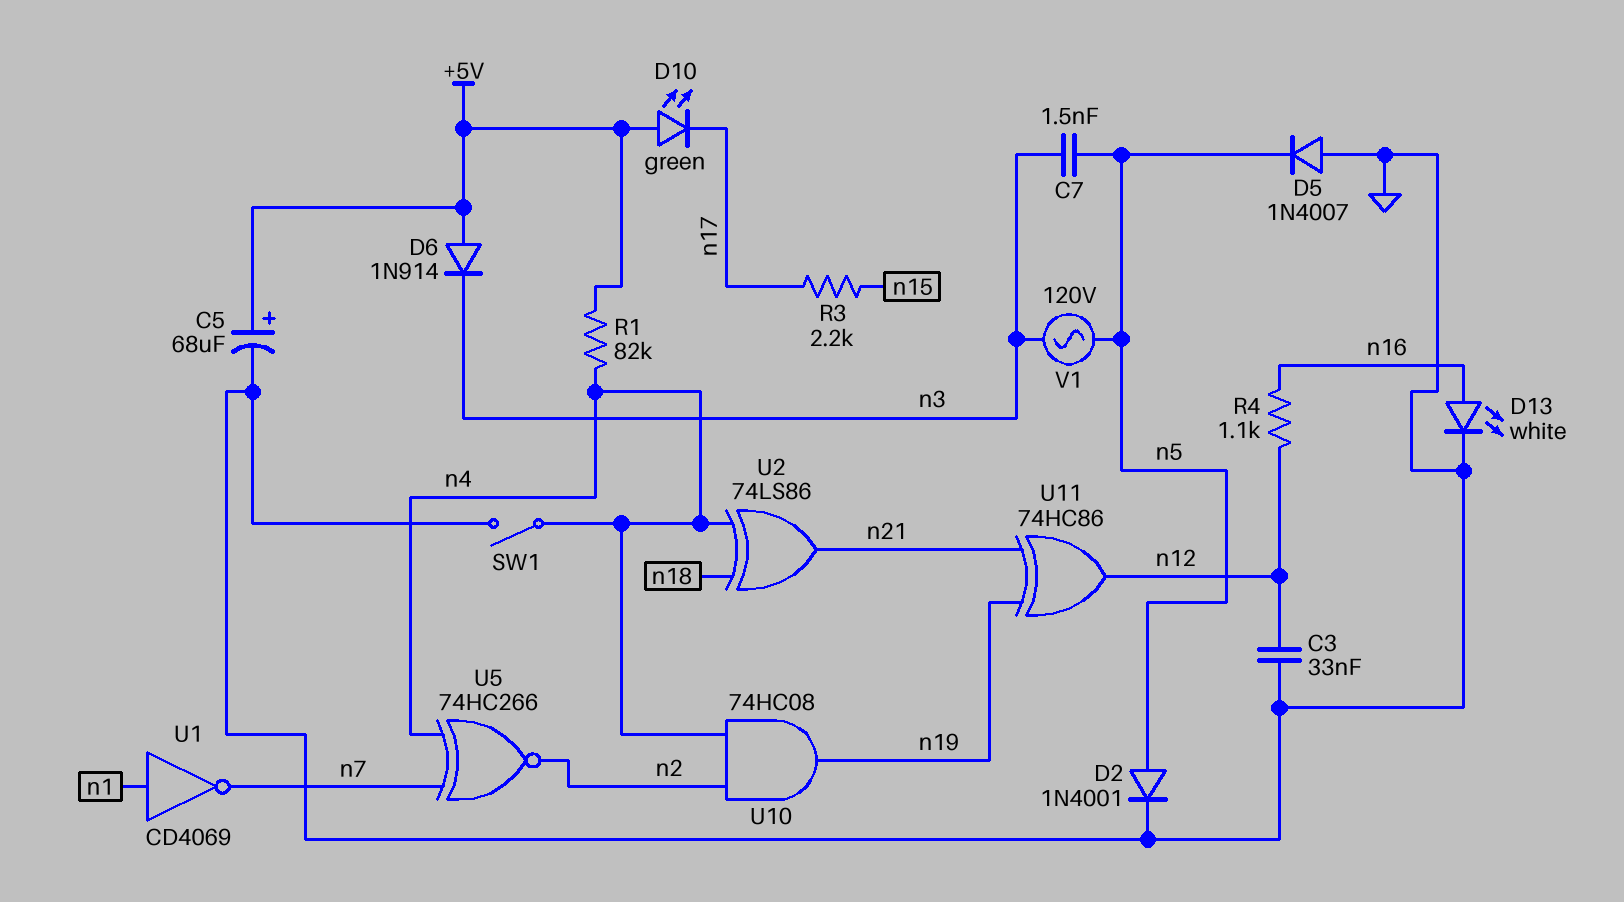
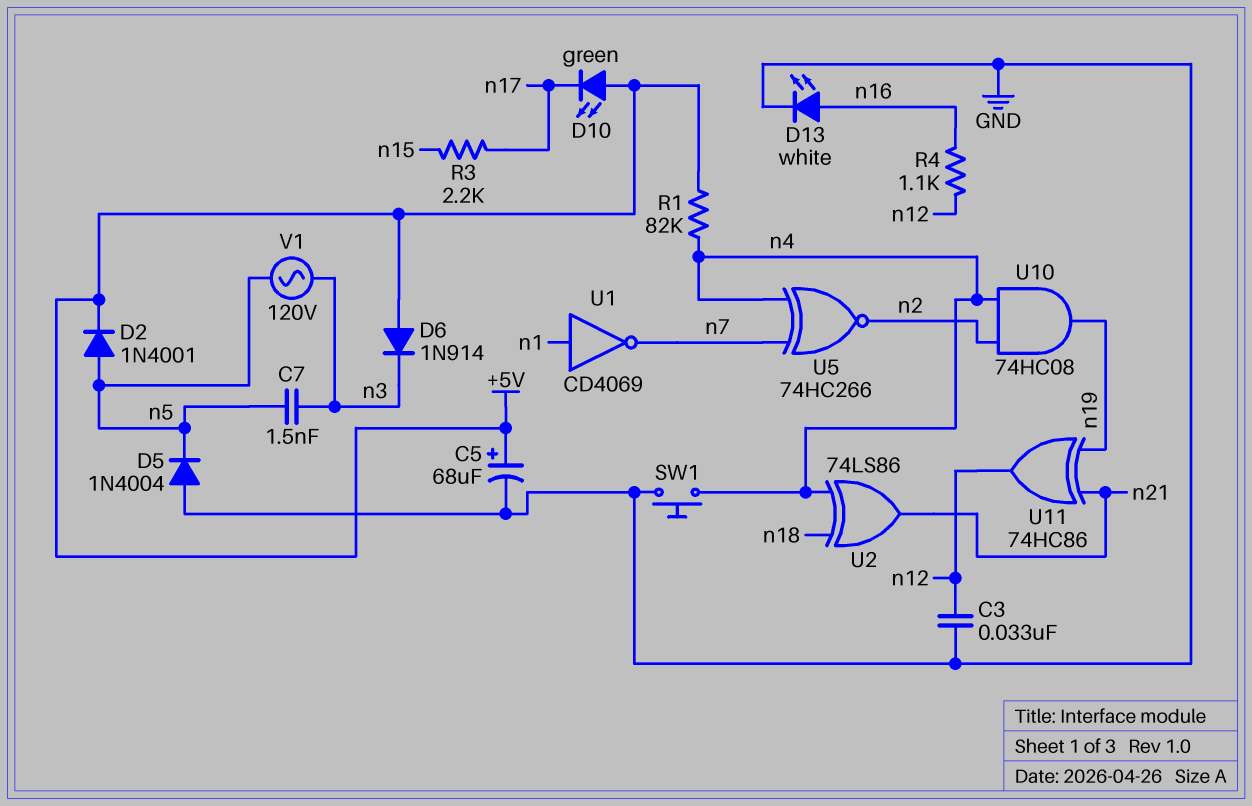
D2: diode 1N4001 (A n5, K GND) -> diode 1N4001 (A n5, K +5V)
D5: diode 1N4007 (A GND, K n5) -> diode 1N4004 (A GND, K n5)
SW1: switch (GND, n4) -> button (GND, n4)

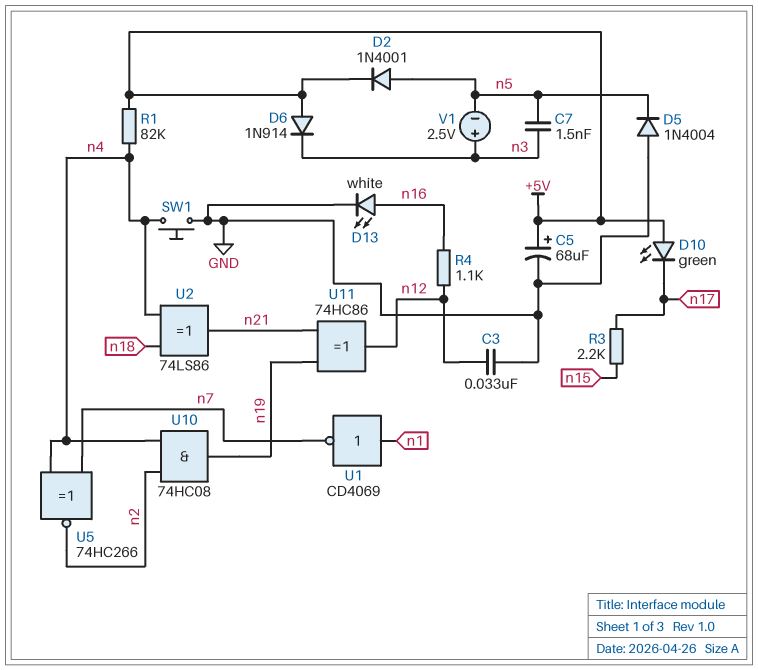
V1: AC 120V (n3, n5) -> 2.5V (plus n3, minus n5)

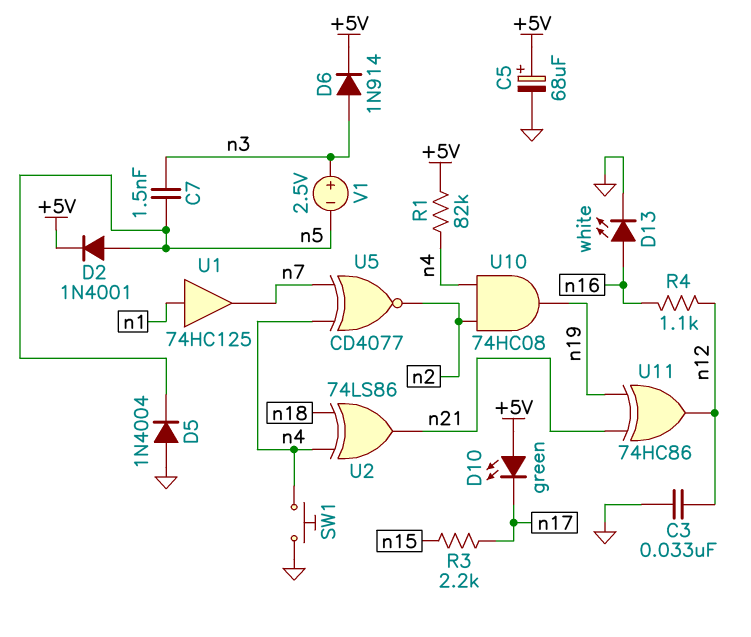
D6: diode 1N914 (A +5V, K n3) -> diode 1N914 (A n3, K +5V)
U1: NOT CD4069 (in n1, out n7) -> buffer 74HC125 (in n1, out n7)
U5: XNOR 74HC266 (in n4, in n7, out n2) -> XNOR CD4077 (in n4, in n7, out n2)

